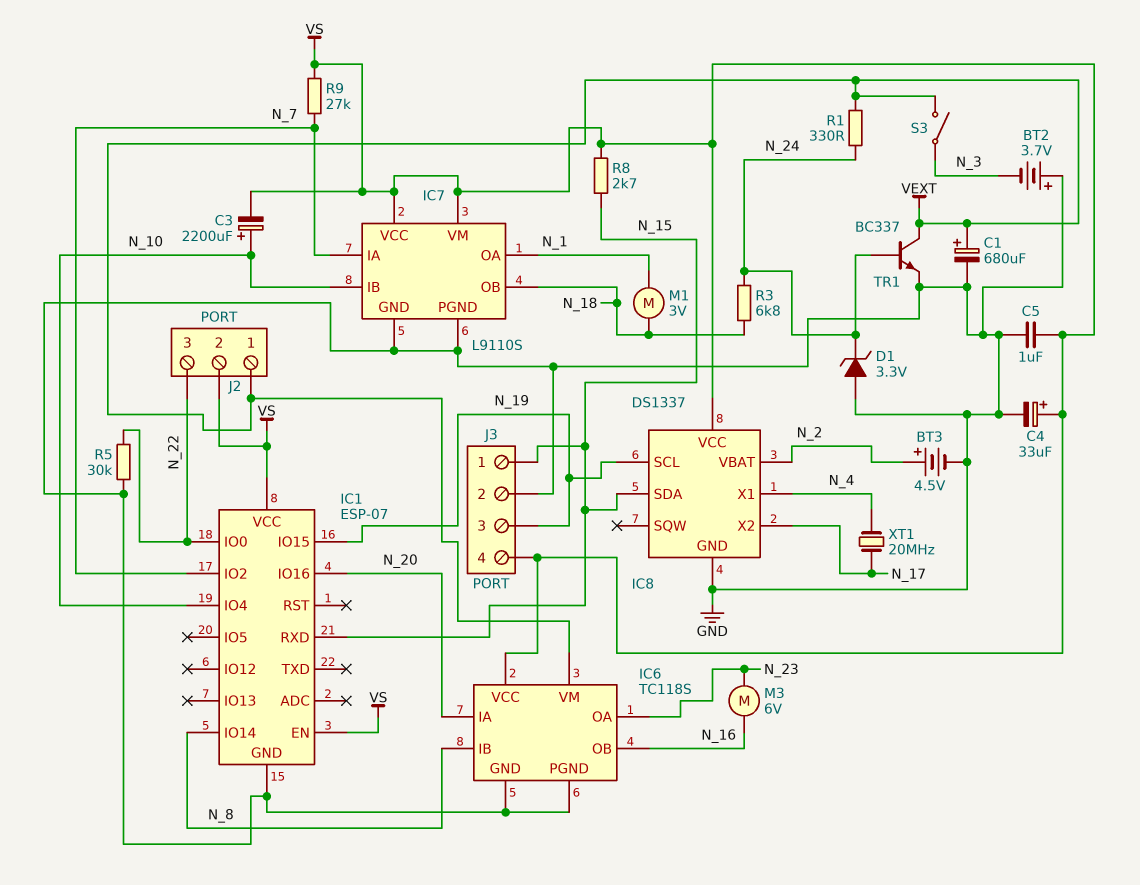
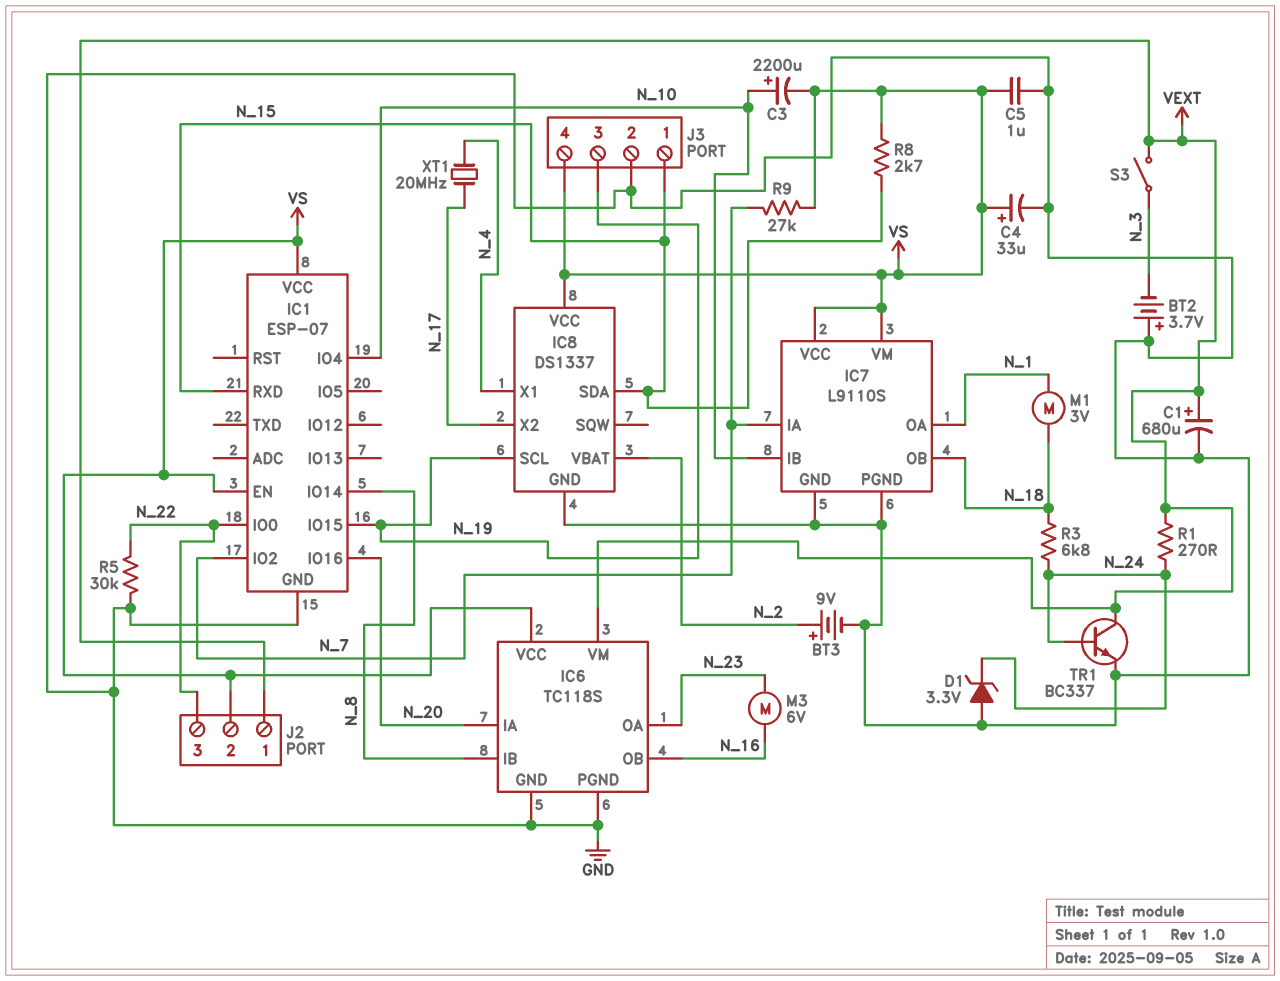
BT3: 4.5V (plus N_2, minus GND) -> 9V (plus N_2, minus GND)
R1: 330 (N_24, VEXT) -> 270 (N_24, VEXT)

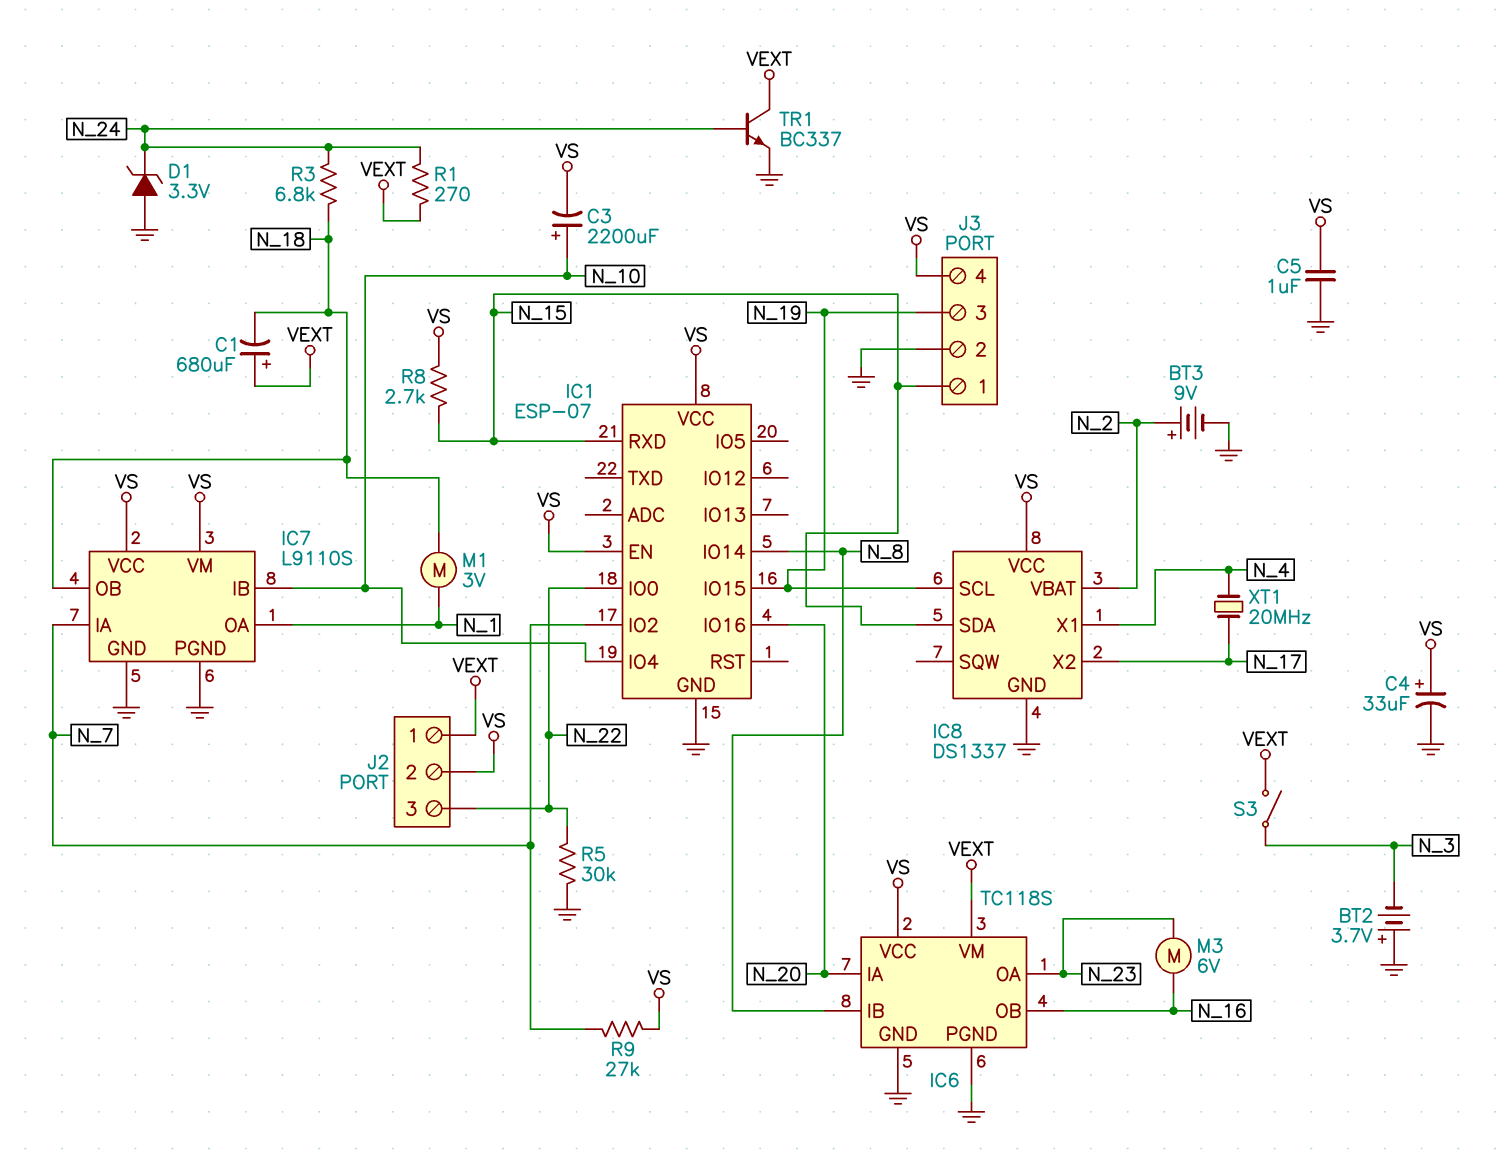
C1: 680uF (plus VEXT, minus GND) -> 680uF (plus VEXT, minus N_18)

